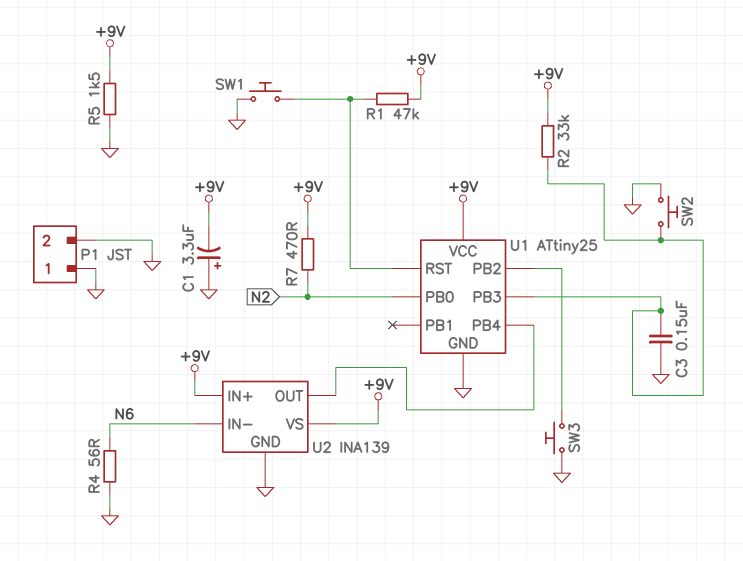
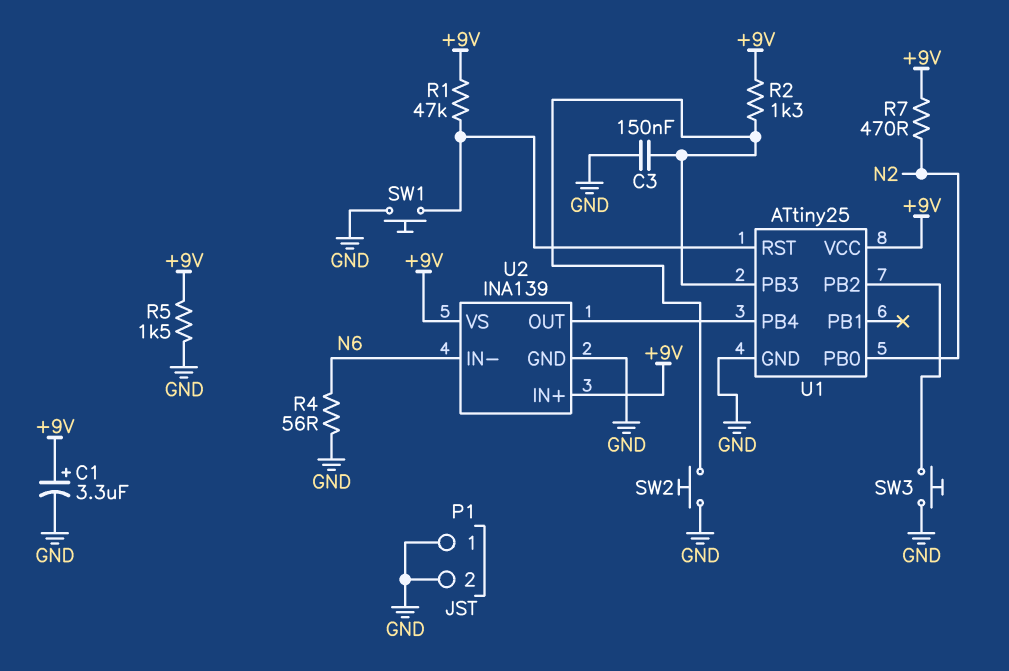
C1: 3.3uF (plus GND, minus +9V) -> 3.3uF (plus +9V, minus GND)
R2: 33k (+9V, U1/PB3) -> 1.3k (+9V, U1/PB3)

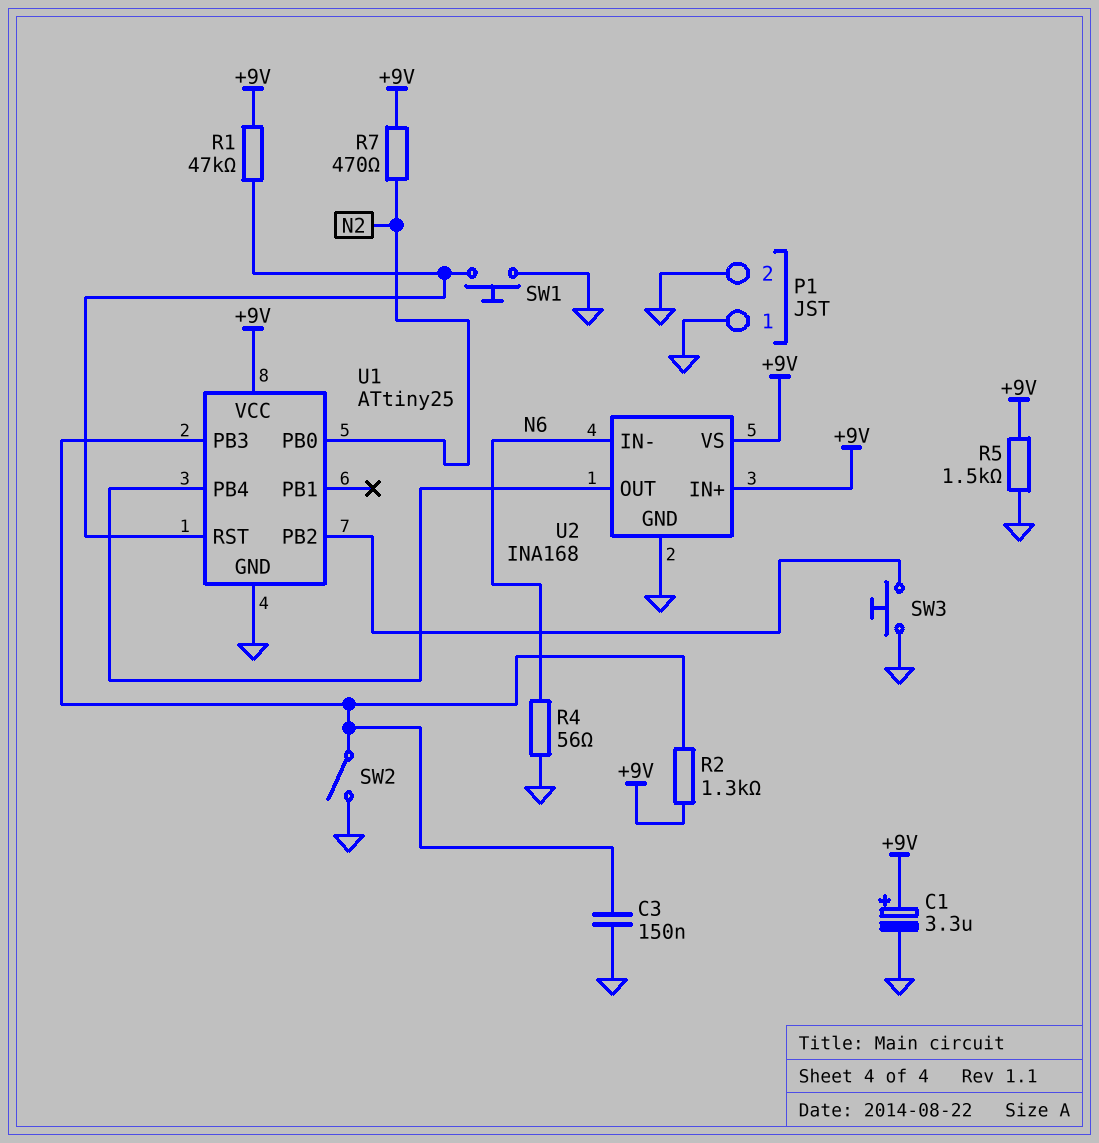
SW2: button (GND, U1/PB3) -> switch (GND, U1/PB3)
U2: INA139 -> INA168

